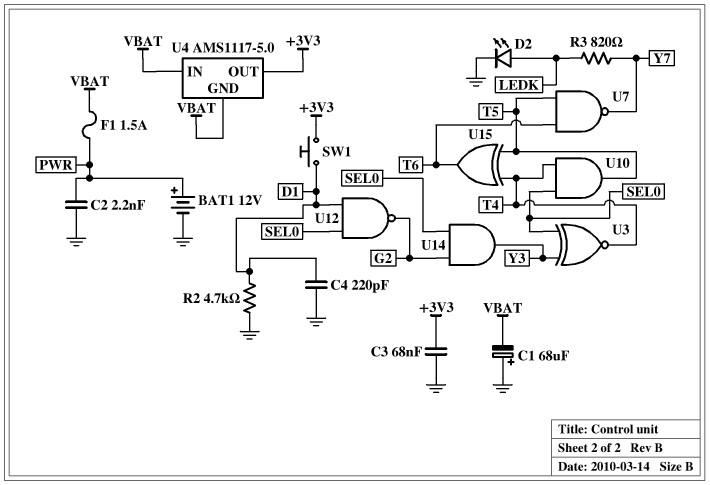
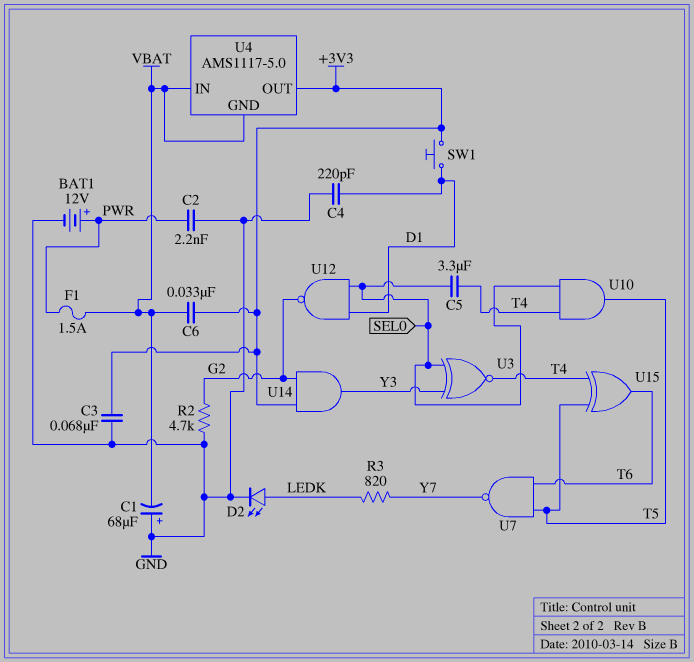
C5: none -> 3.3uF (SEL0, T4)
C6: none -> 33nF (+3V3, VBAT)
R2: 4.7k (D1, GND) -> 4.7k (G2, GND)
U14: AND (in G2, in SEL0, out Y3) -> AND (in +3V3, in G2, out Y3)

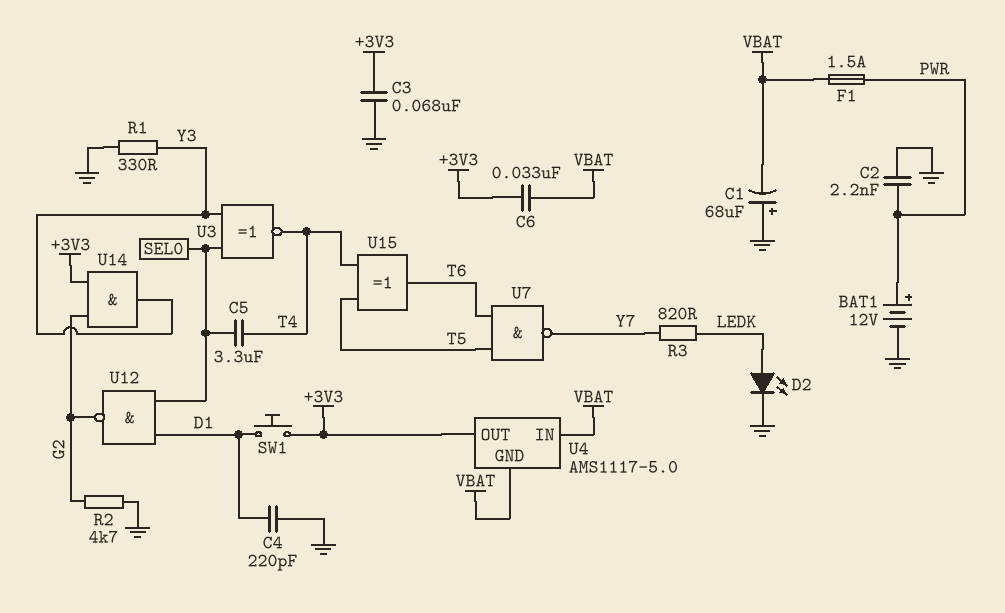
R1: none -> 330 (GND, Y3)
U10: AND (in SEL0, in T4, out T5) -> none

